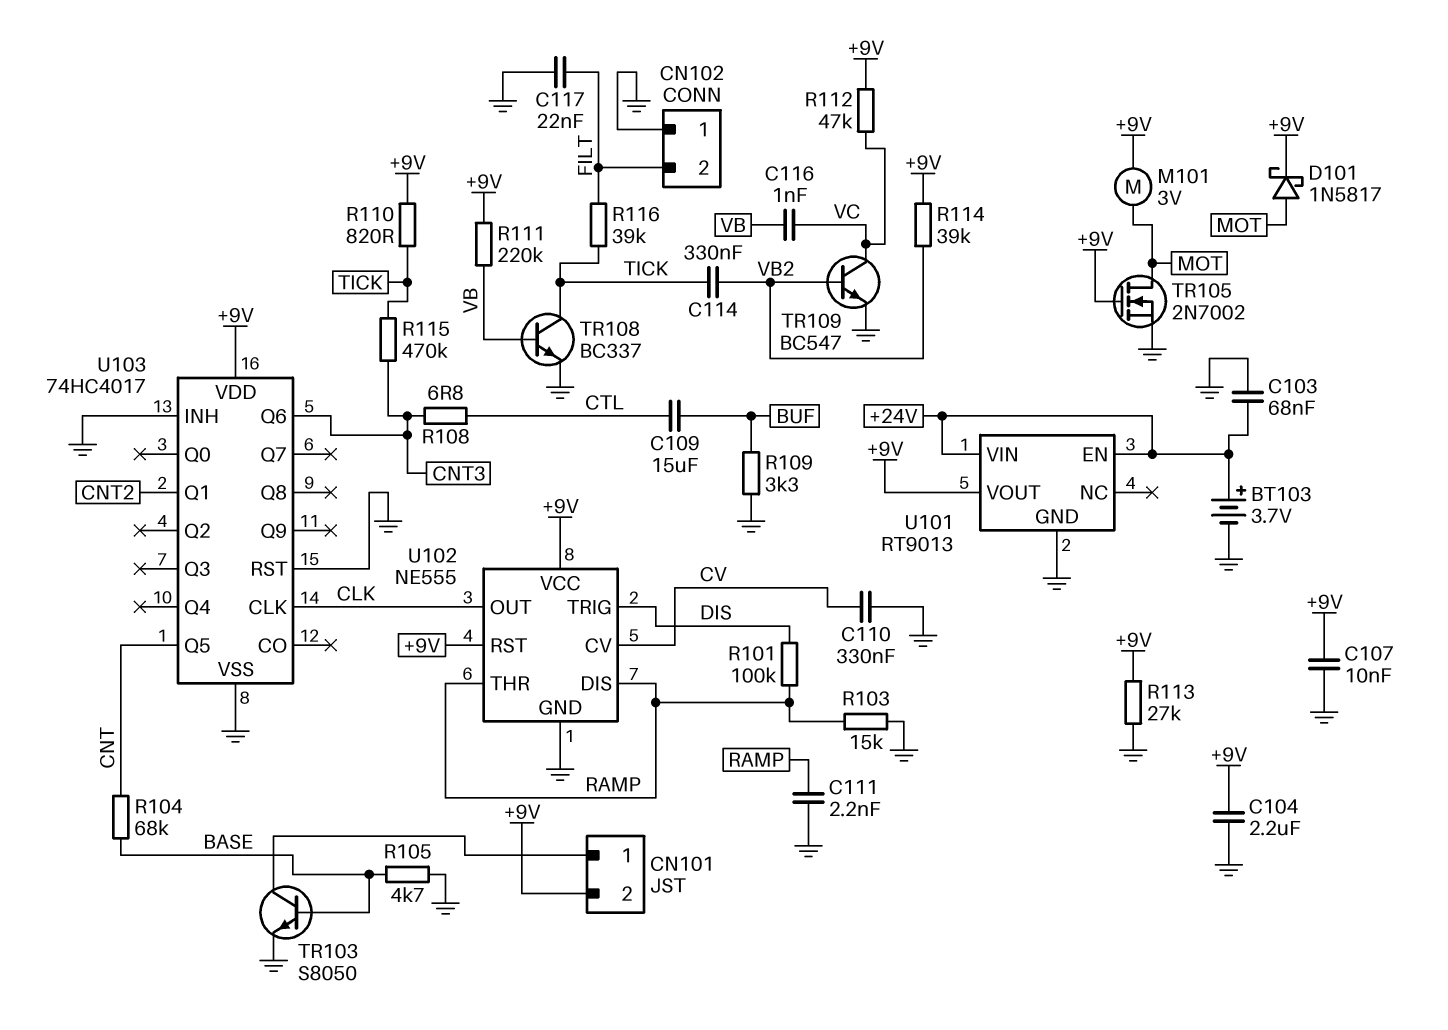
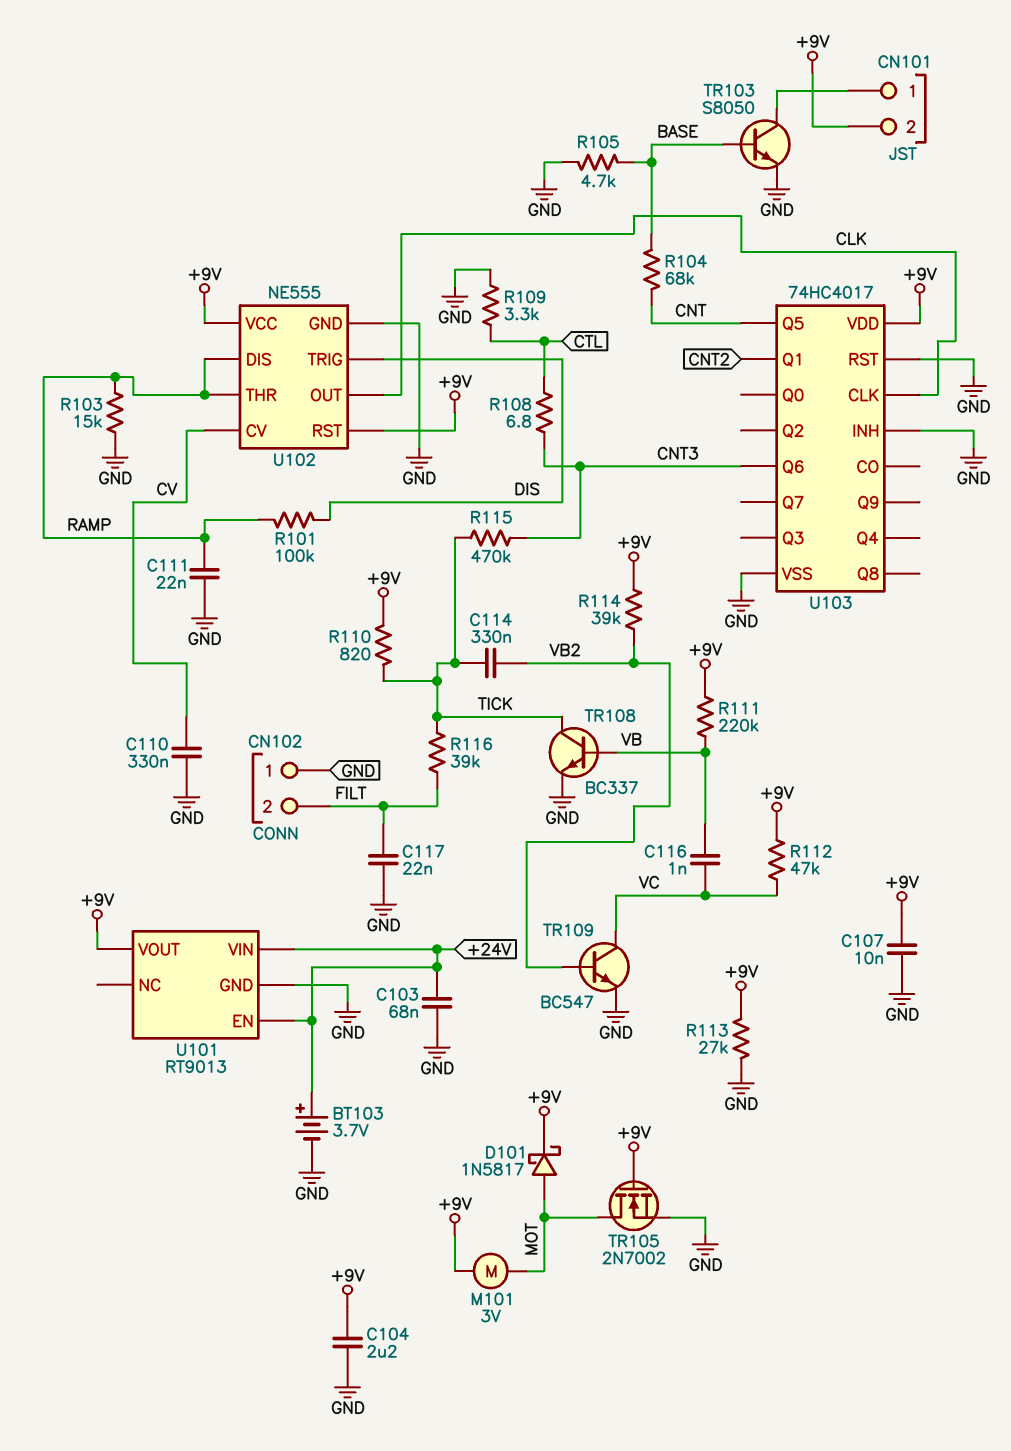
C109: 15uF (BUF, CTL) -> none
C111: 2.2nF (GND, RAMP) -> 22nF (GND, RAMP)
R109: 3.3k (BUF, GND) -> 3.3k (CTL, GND)

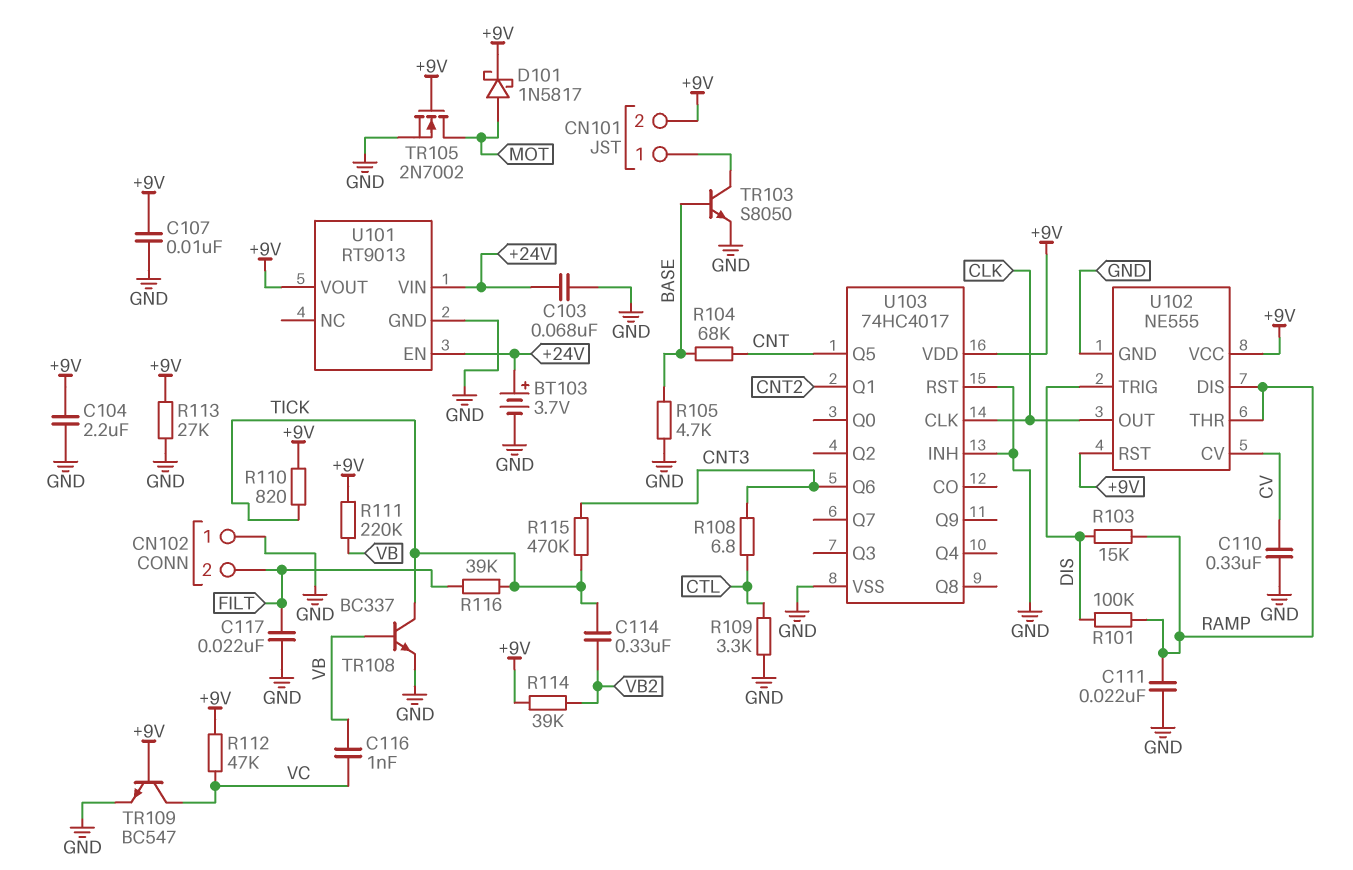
M101: motor 3V (+9V, MOT) -> none
R103: 15k (GND, RAMP) -> 15k (DIS, RAMP)
TR109: NPN BC547 (B VB2, C VC, E GND) -> NPN BC547 (B +9V, C VC, E GND)

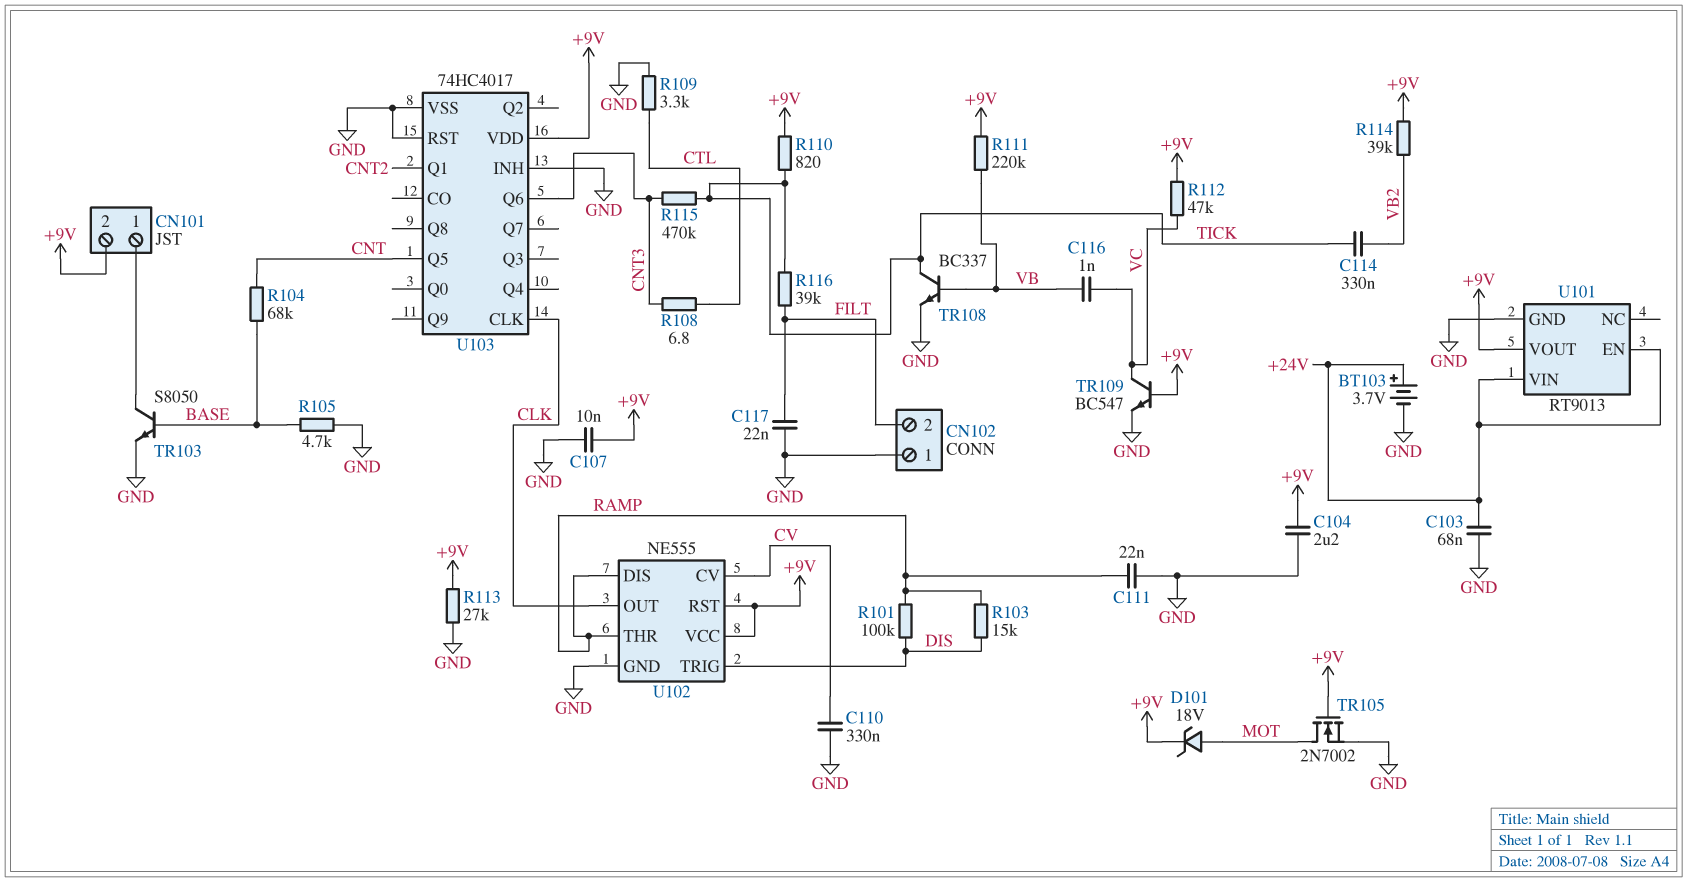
D101: schottky 1N5817 (A MOT, K +9V) -> zener 18V (A MOT, K +9V)

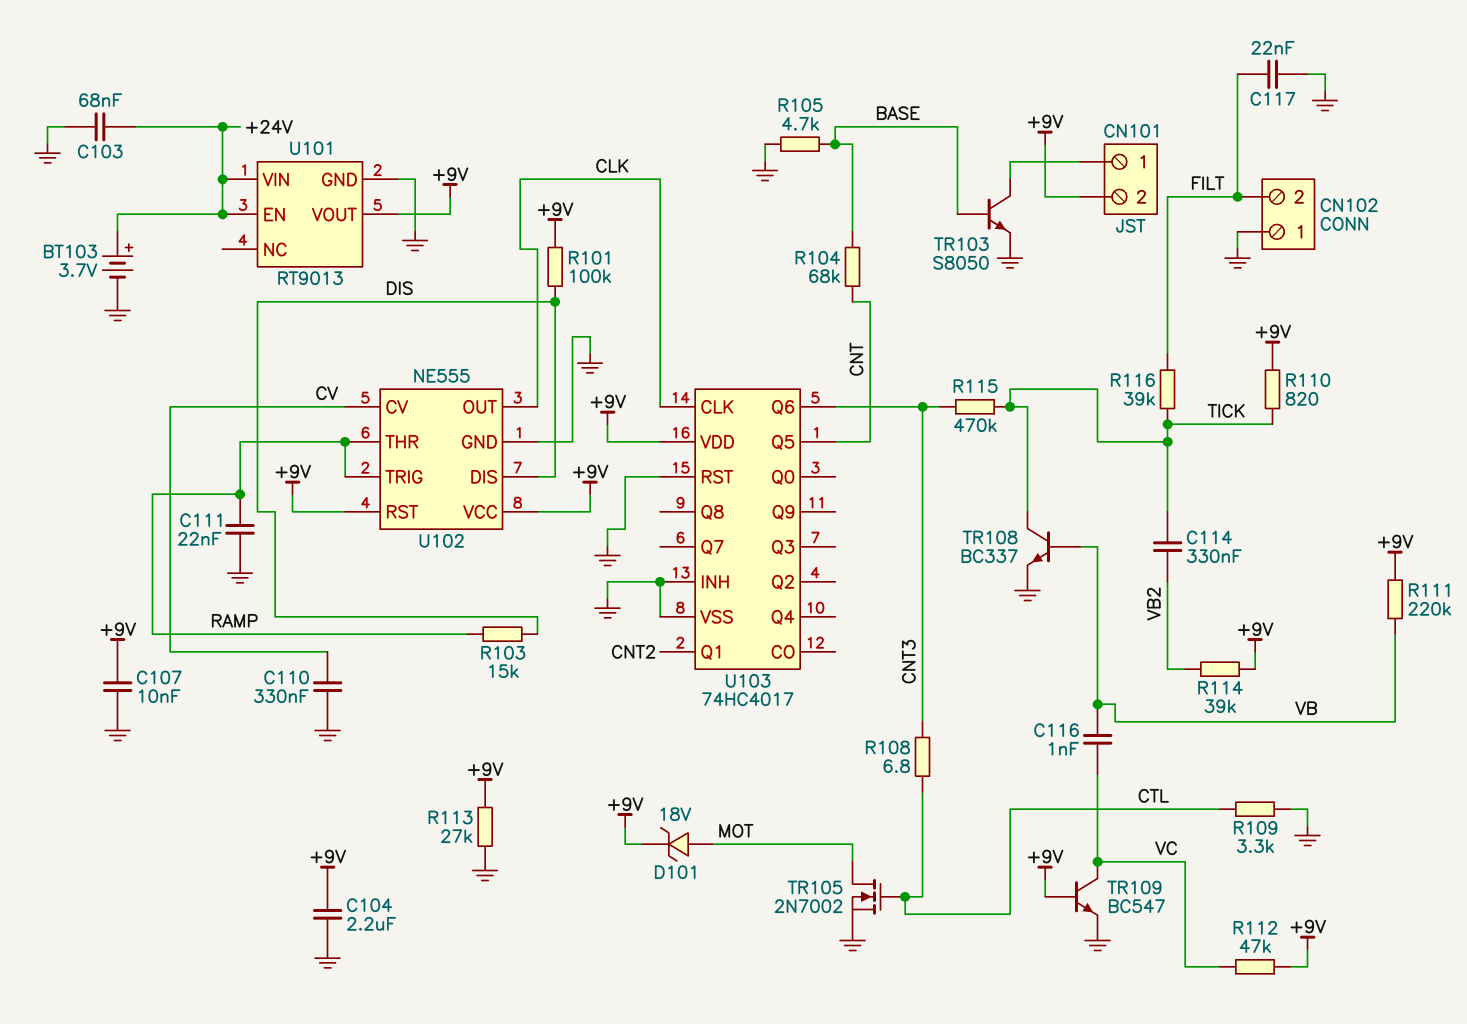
R101: 100k (DIS, RAMP) -> 100k (+9V, DIS)
TR105: NMOS 2N7002 (G +9V, D MOT, S GND) -> NMOS 2N7002 (G CTL, D MOT, S GND)
U102 pin DIS: RAMP -> DIS
U102 pin TRIG: DIS -> RAMP

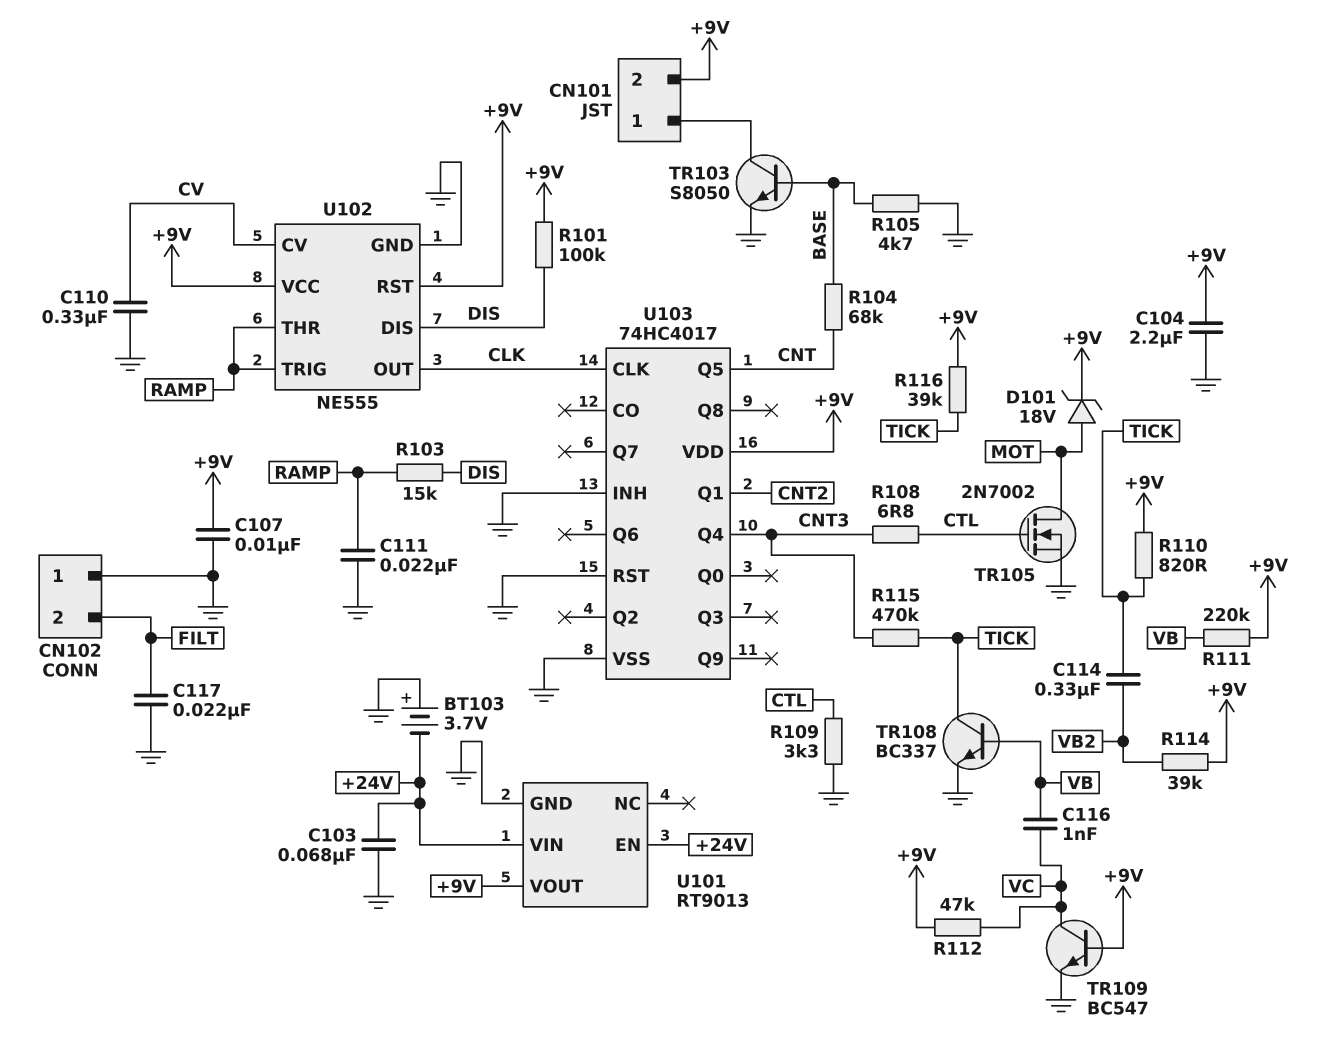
BT103: 3.7V (plus +24V, minus GND) -> 3.7V (plus GND, minus +24V)
R113: 27k (+9V, GND) -> none
R116: 39k (FILT, TICK) -> 39k (+9V, TICK)
U103 pin Q4: none -> CNT3
U103 pin Q6: CNT3 -> none

